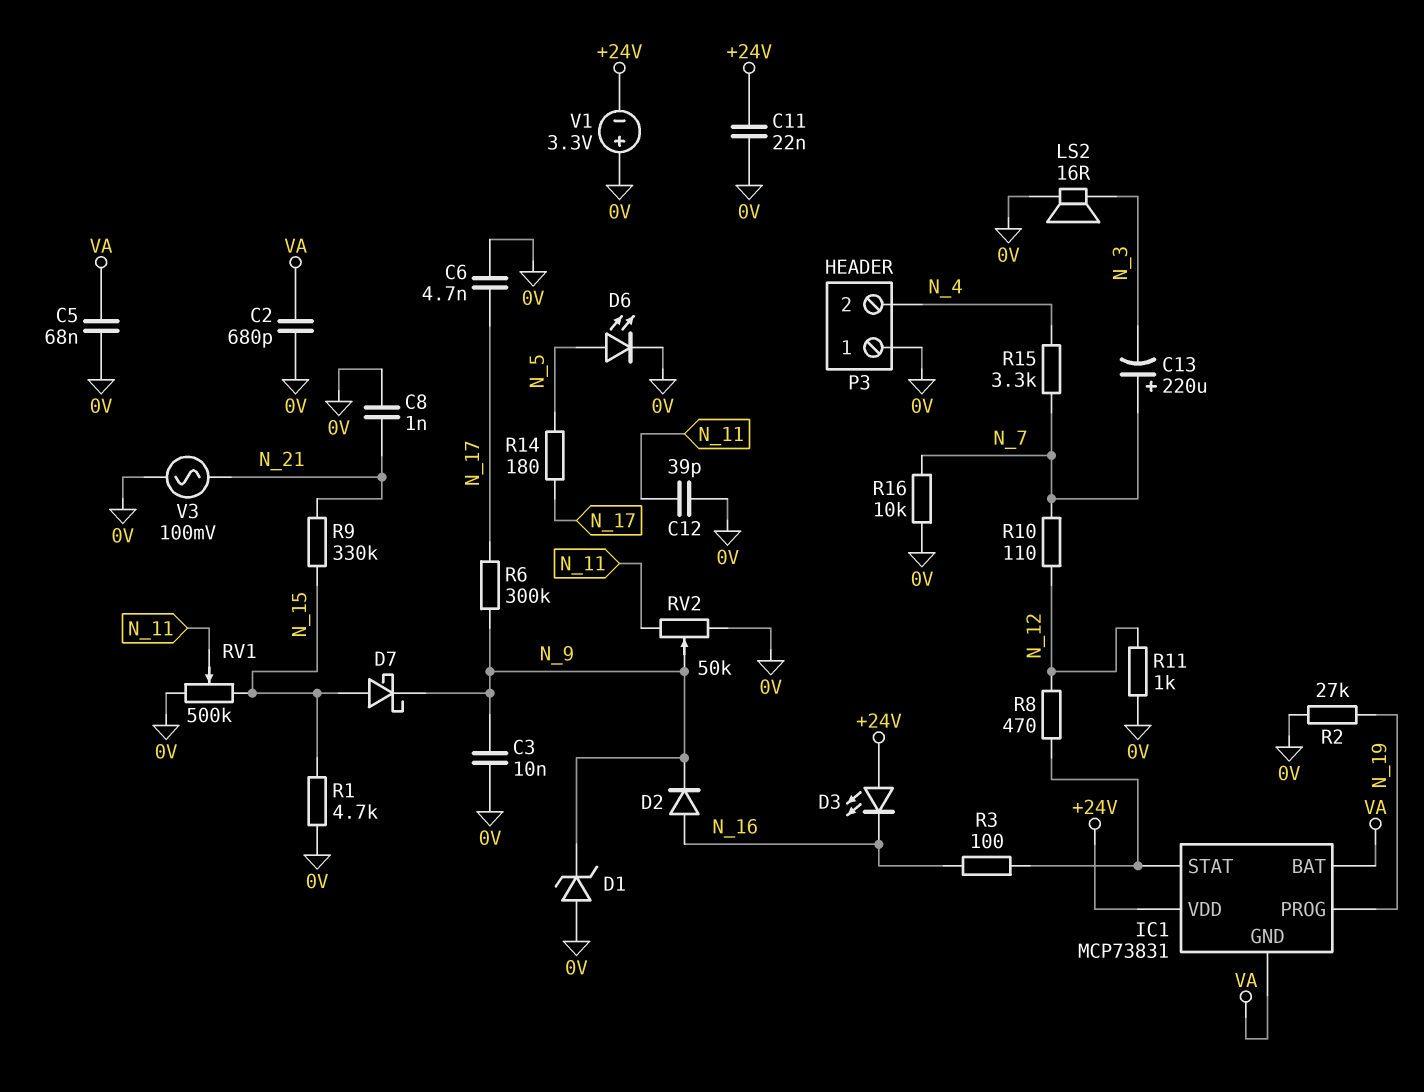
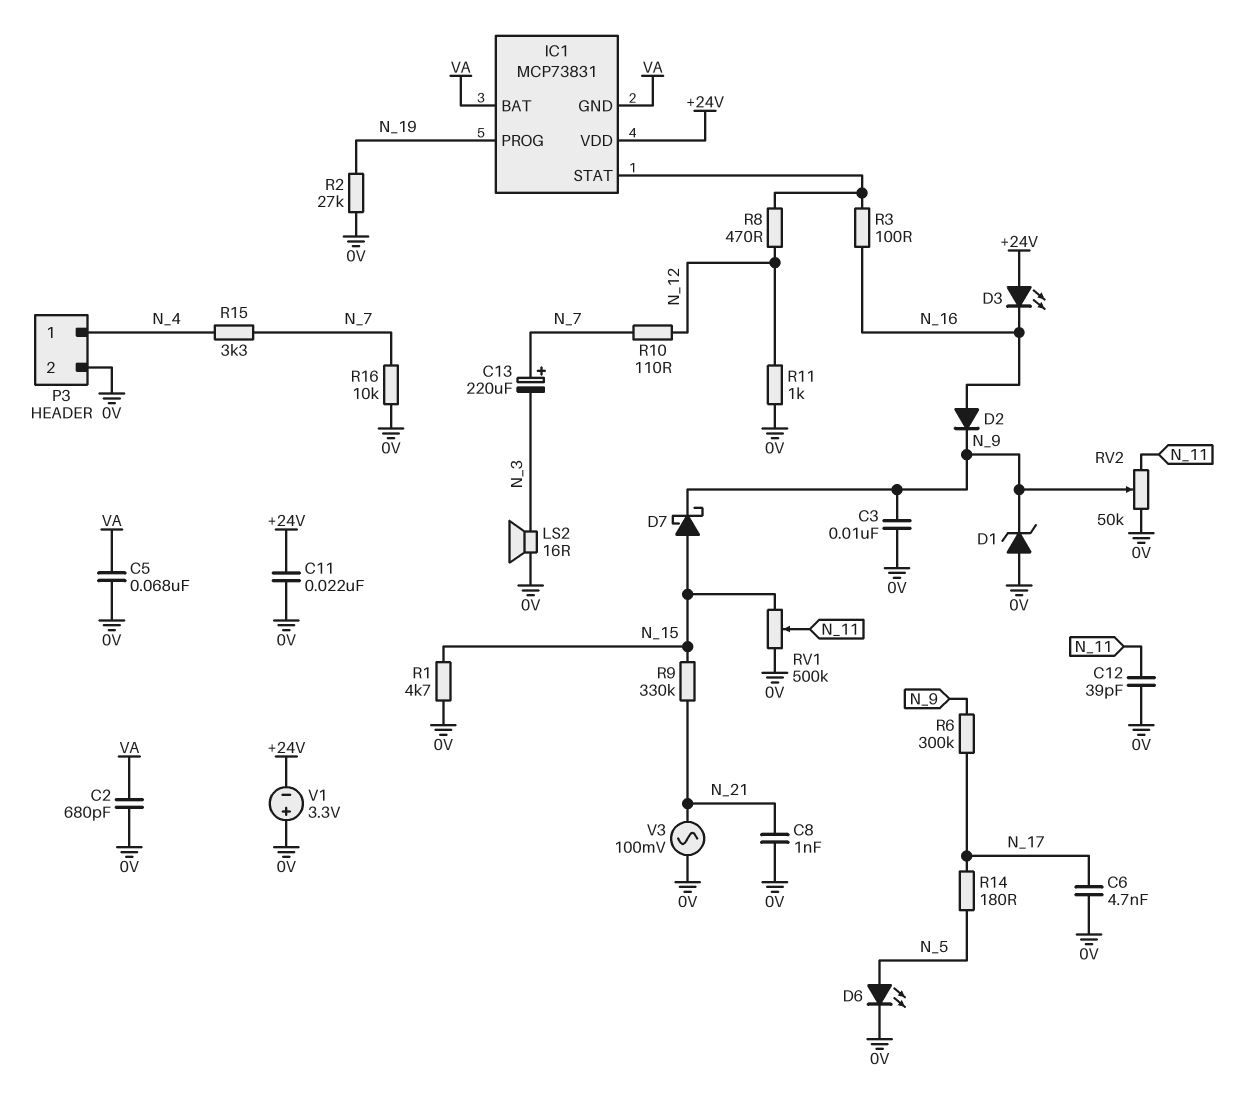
P3 pin 1: 0V -> N_4
P3 pin 2: N_4 -> 0V

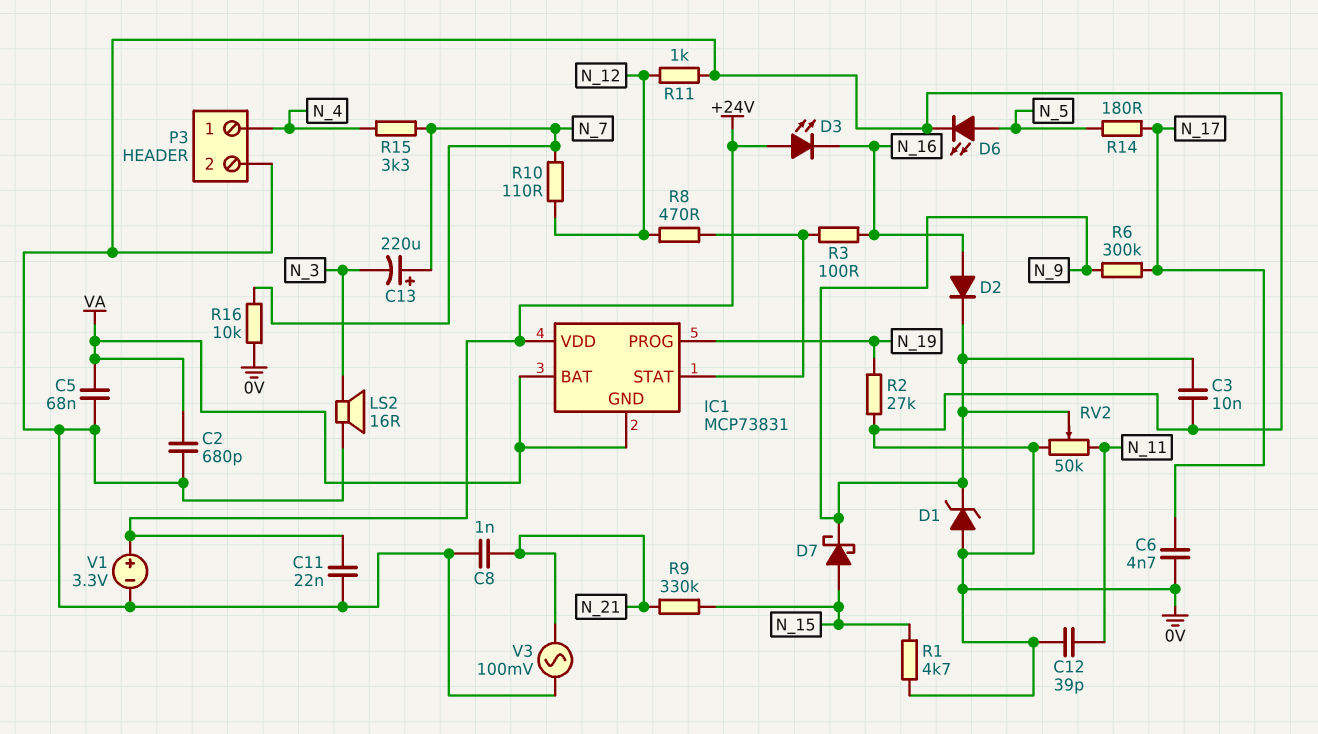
RV1: 500k (0V, N_15, wiper N_11) -> none
V1: 3.3V (plus 0V, minus +24V) -> 3.3V (plus +24V, minus 0V)

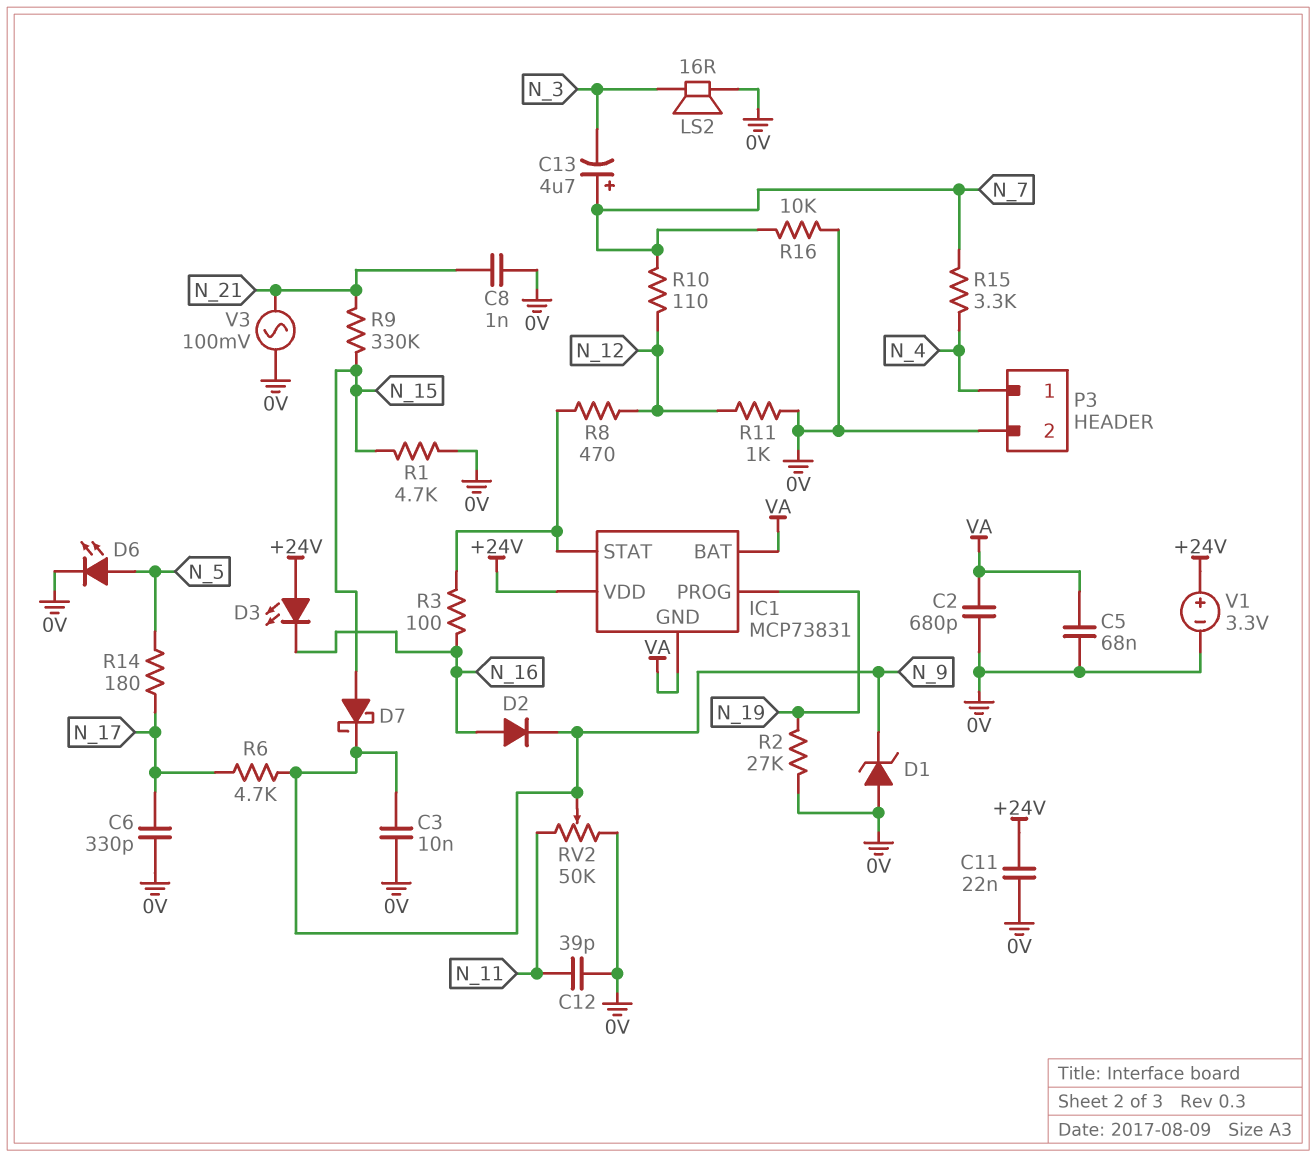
C6: 4.7nF (0V, N_17) -> 330pF (0V, N_17)
C13: 220uF (plus N_7, minus N_3) -> 4.7uF (plus N_7, minus N_3)
R6: 300k (N_9, N_17) -> 4.7k (N_9, N_17)

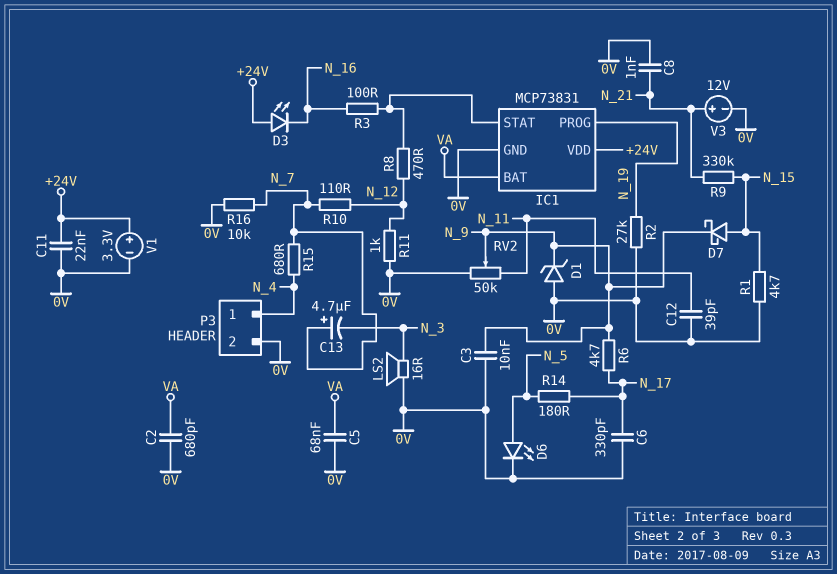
D2: diode (A N_16, K N_9) -> none
IC1 pin GND: VA -> 0V
R15: 3.3k (N_4, N_7) -> 680 (N_4, N_7)
V3: AC 100mV (0V, N_21) -> 12V (plus N_21, minus 0V)

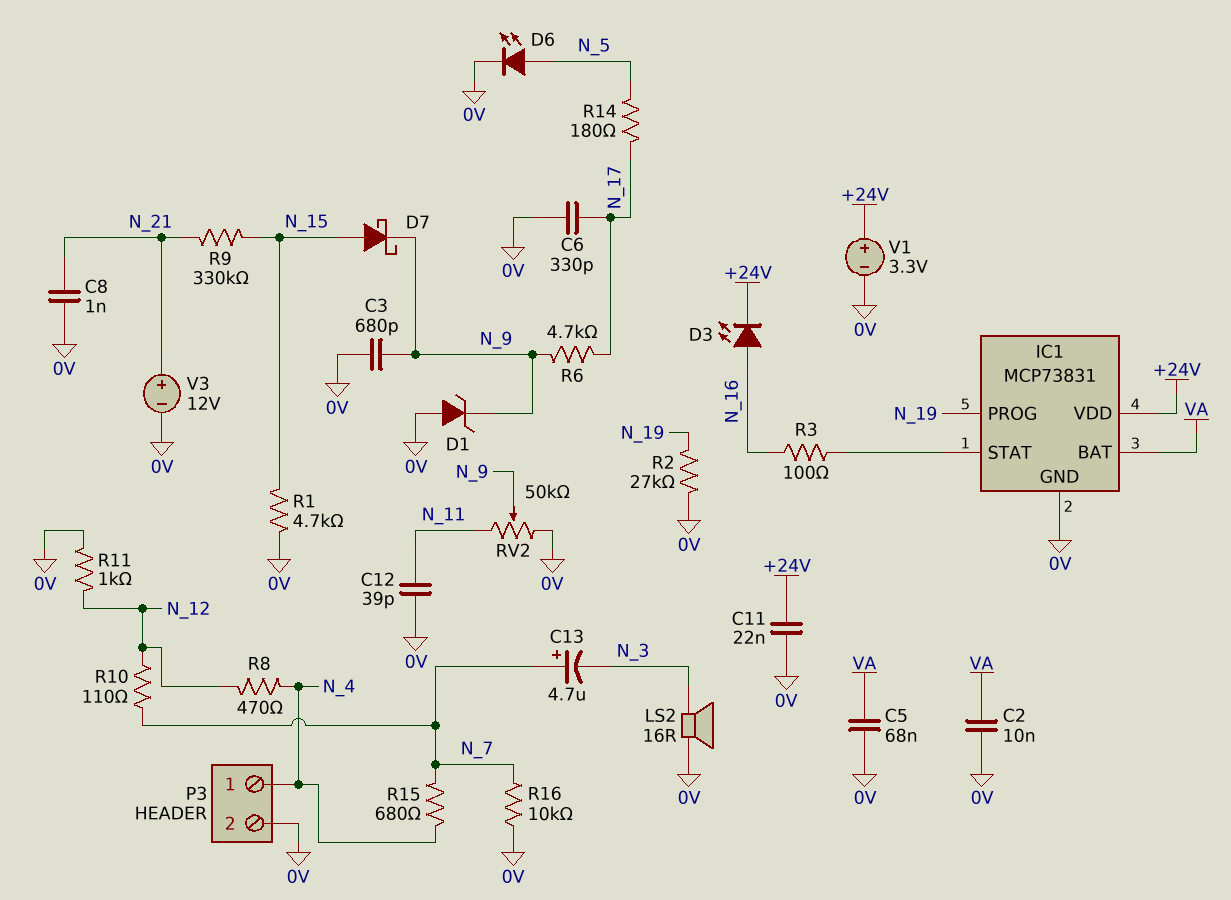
C2: 680pF (0V, VA) -> 10nF (0V, VA)
C3: 10nF (0V, N_9) -> 680pF (0V, N_9)
D3: LED (A +24V, K N_16) -> LED (A N_16, K +24V)
R8: 470 (IC1/STAT, N_12) -> 470 (N_4, N_12)

